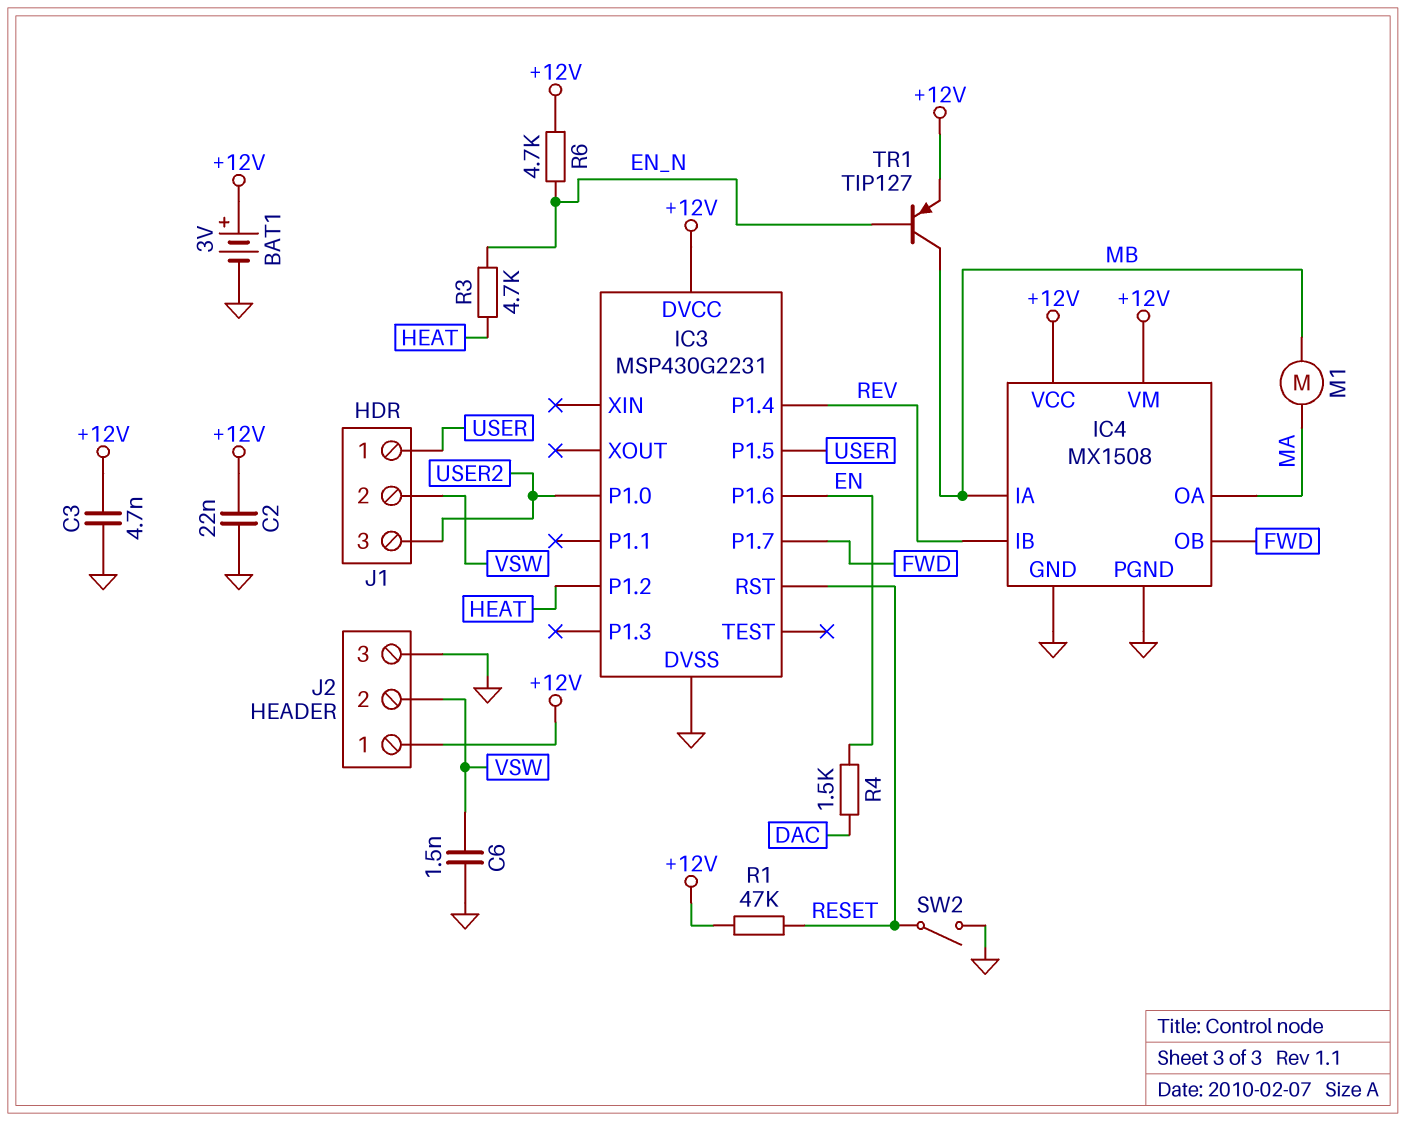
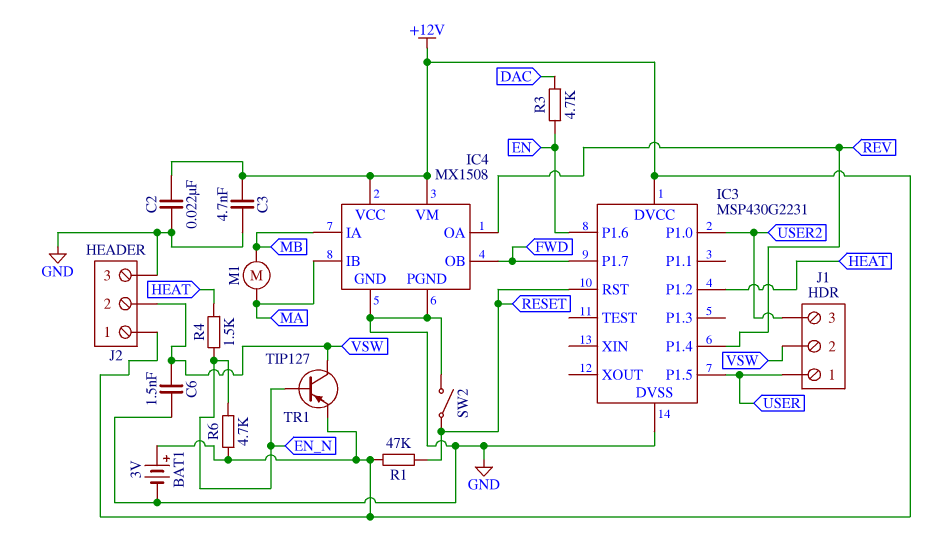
IC4 pin IB: REV -> MA
IC4 pin OA: MA -> REV
R3: 4.7k (EN_N, HEAT) -> 4.7k (DAC, EN)
R4: 1.5k (DAC, EN) -> 1.5k (EN_N, HEAT)
TR1: PNP TIP127 (B EN_N, C MB, E +12V) -> PNP TIP127 (B EN_N, C VSW, E +12V)

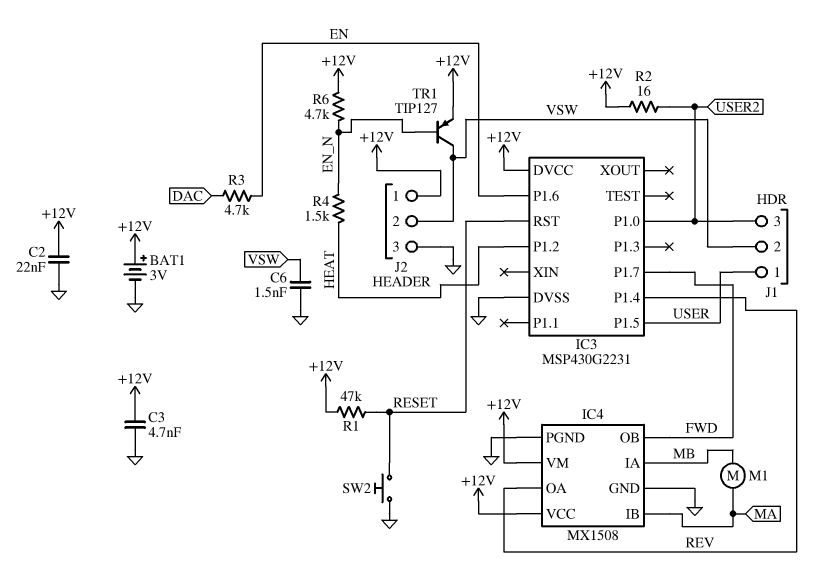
R2: none -> 16 (+12V, USER2)
SW2: switch (GND, RESET) -> button (GND, RESET)

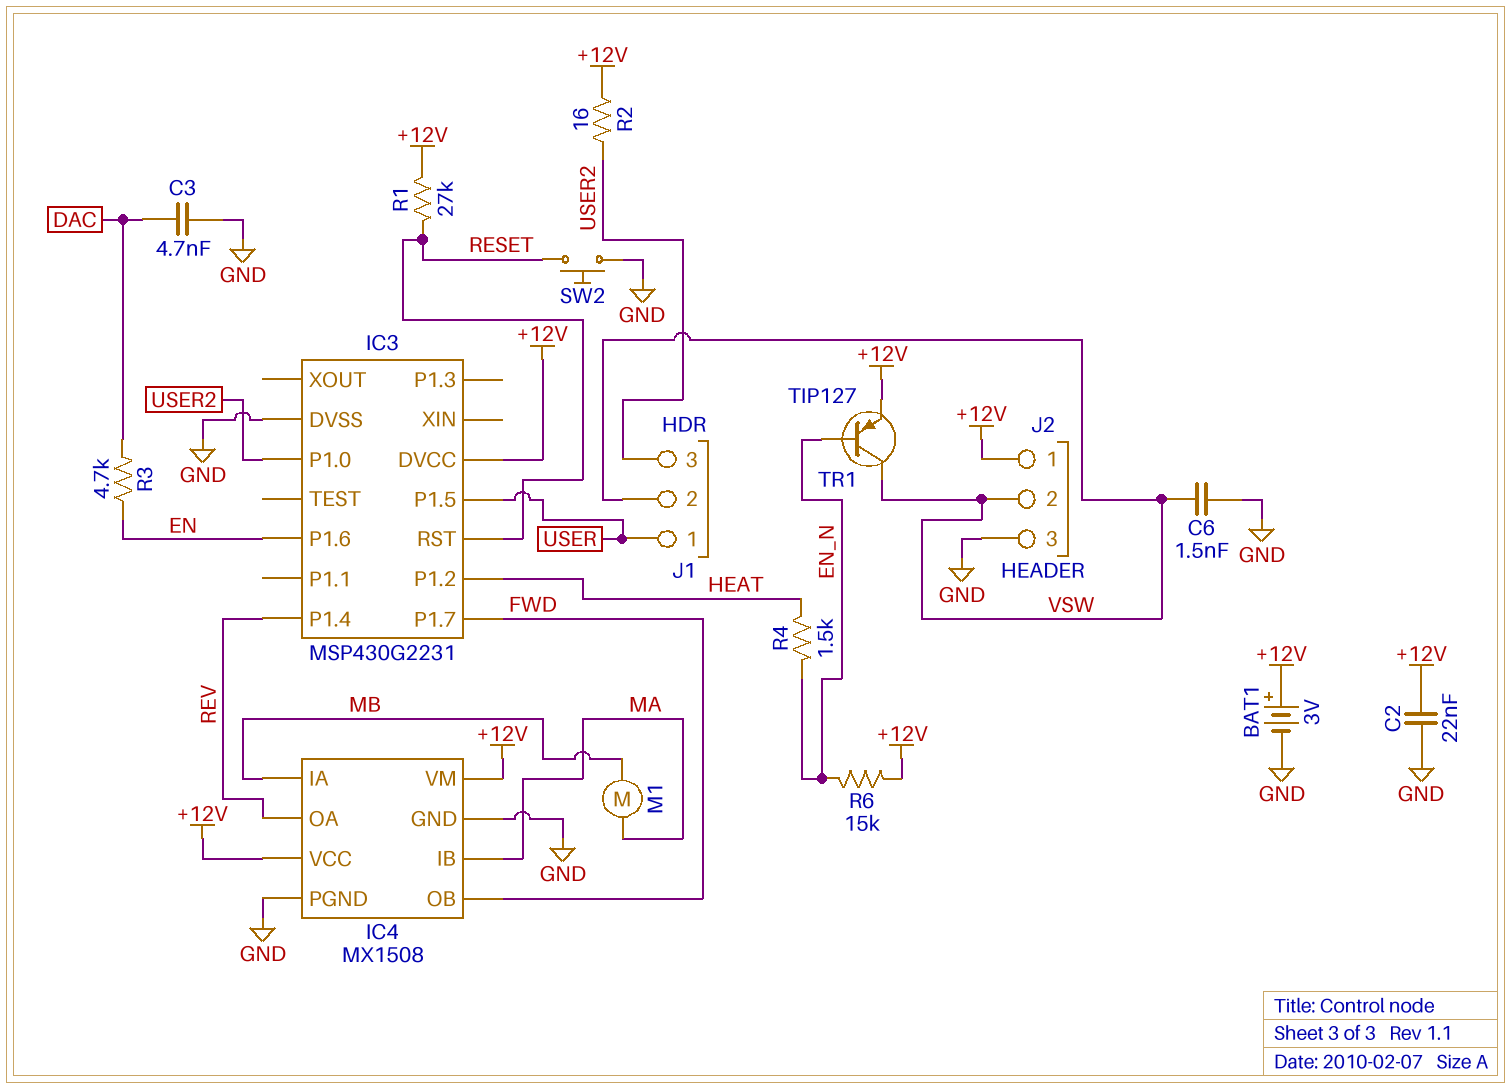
C3: 4.7nF (+12V, GND) -> 4.7nF (DAC, GND)
R1: 47k (+12V, RESET) -> 27k (+12V, RESET)
R6: 4.7k (+12V, EN_N) -> 15k (+12V, EN_N)

